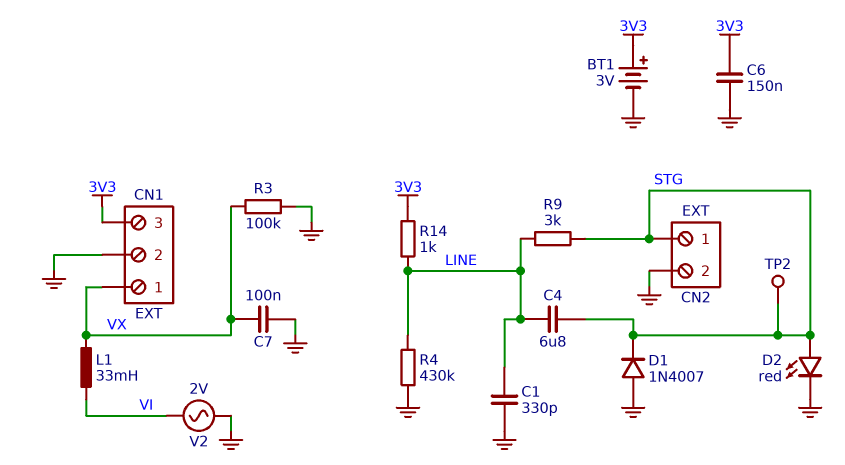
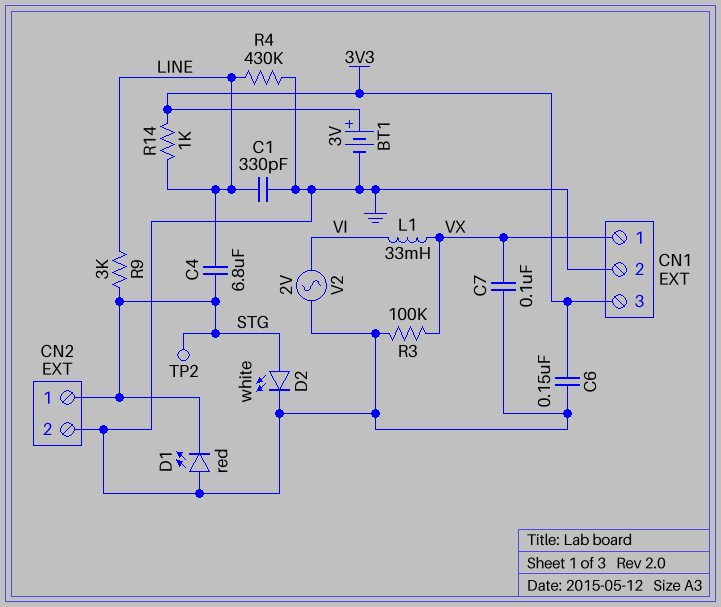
D1: diode 1N4007 (A GND, K STG) -> LED red (A GND, K STG)
D2: LED red (A STG, K GND) -> LED white (A STG, K GND)

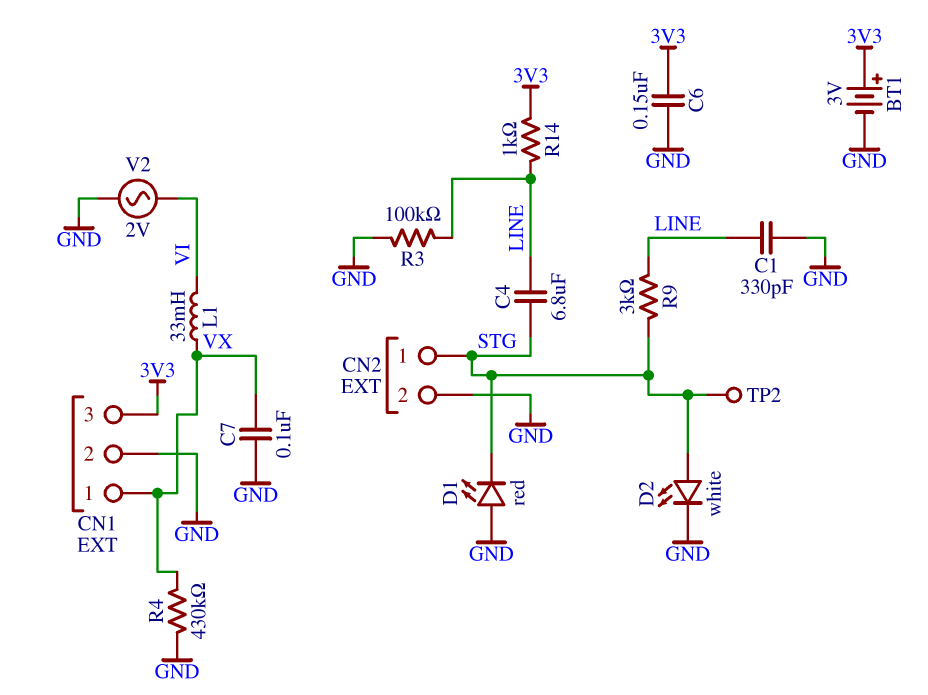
R3: 100k (GND, VX) -> 100k (GND, LINE)
R4: 430k (GND, LINE) -> 430k (GND, VX)

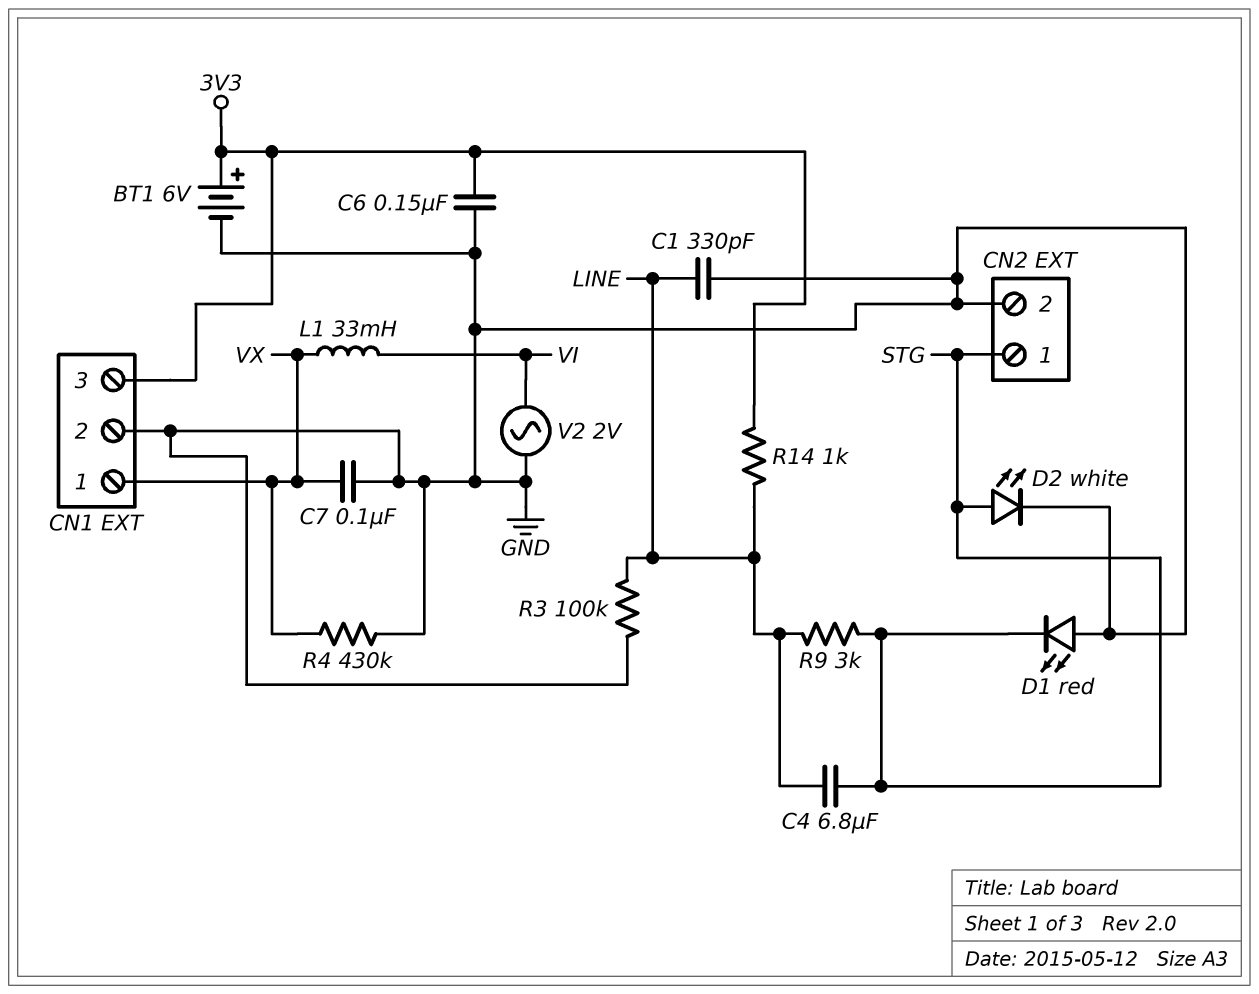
BT1: 3V (plus 3V3, minus GND) -> 6V (plus 3V3, minus GND)
TP2: test point (STG) -> none

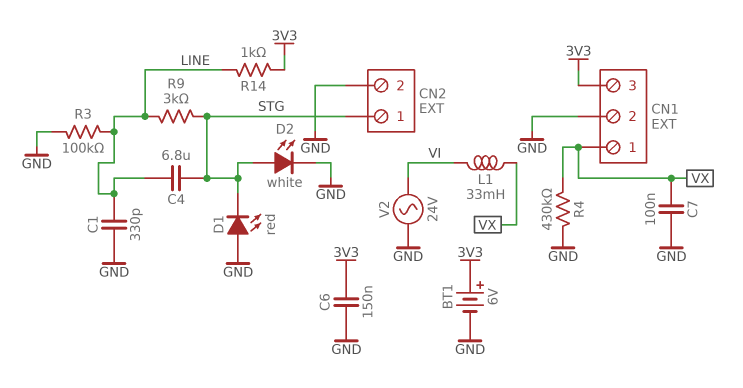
V2: AC 2V (GND, VI) -> AC 24V (GND, VI)

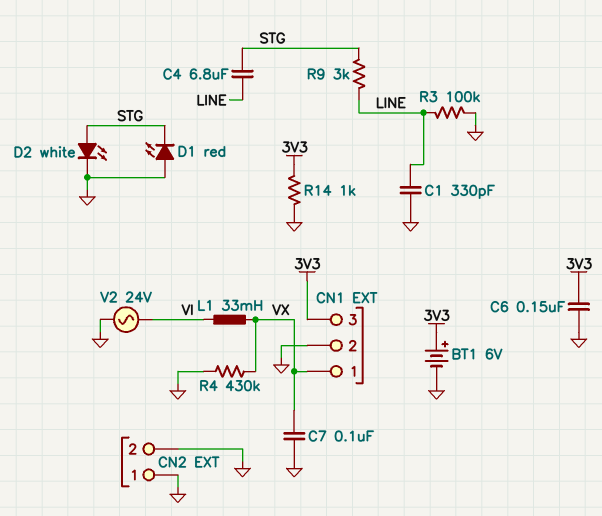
CN2 pin 1: STG -> GND
R14: 1k (3V3, LINE) -> 1k (3V3, GND)

